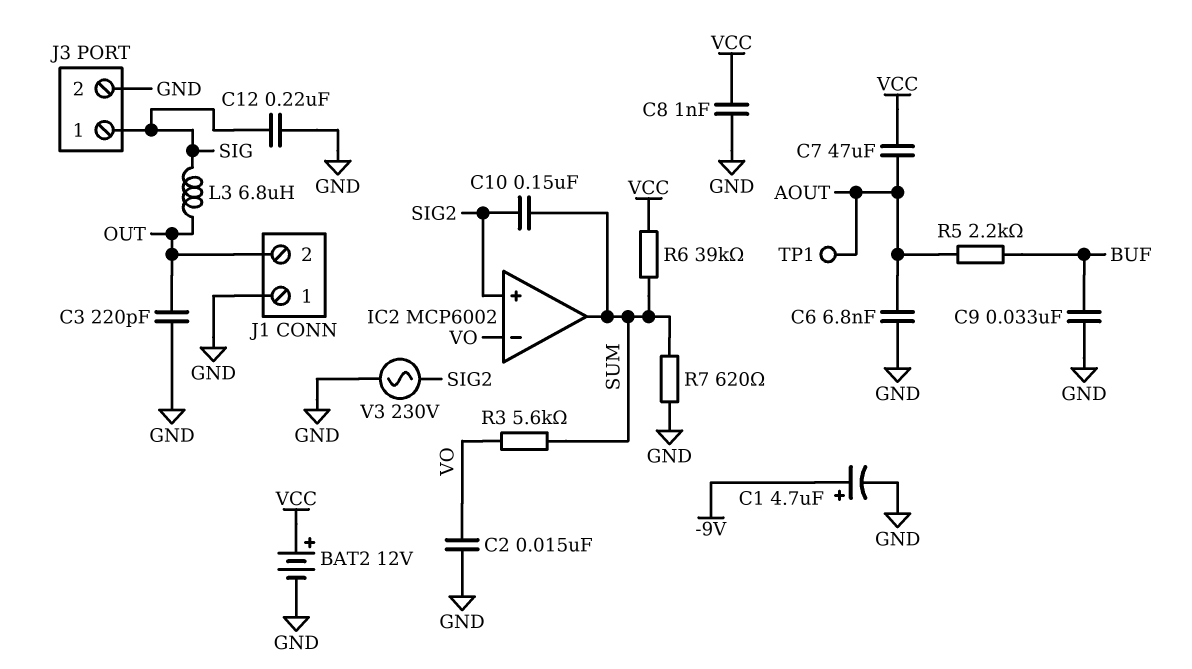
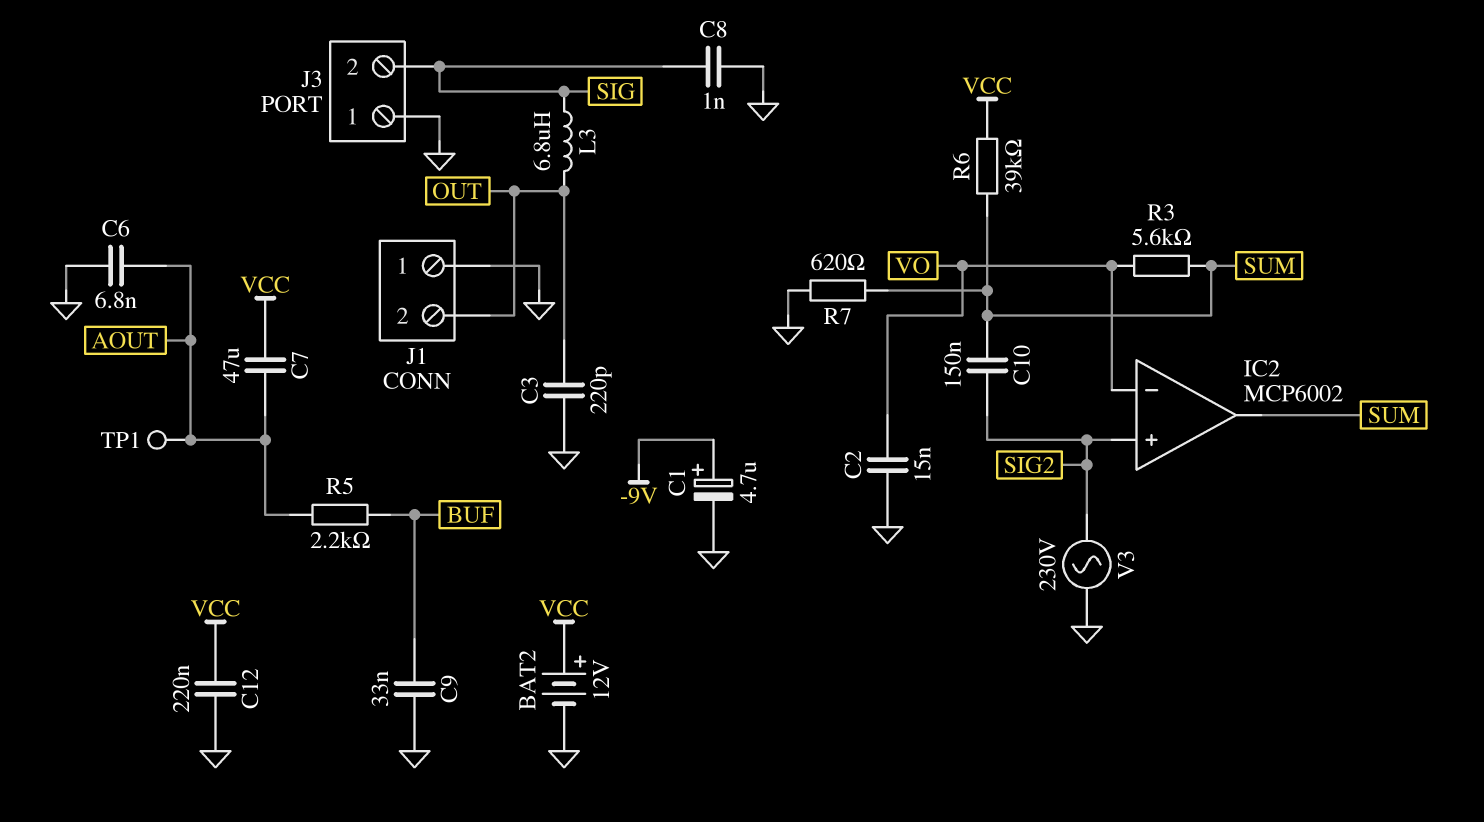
C8: 1nF (GND, VCC) -> 1nF (GND, SIG)
C12: 220nF (GND, SIG) -> 220nF (GND, VCC)
J3 pin 1: SIG -> GND
J3 pin 2: GND -> SIG

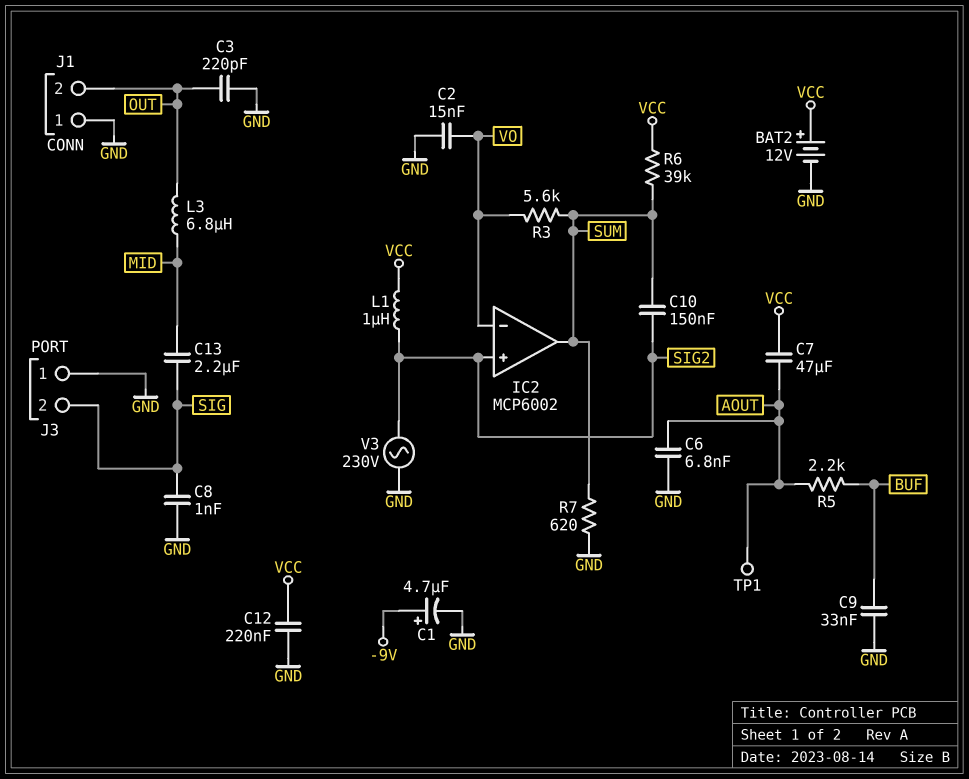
C13: none -> 2.2uF (MID, SIG)
L1: none -> 1uH (SIG2, VCC)
L3: 6.8uH (OUT, SIG) -> 6.8uH (MID, OUT)

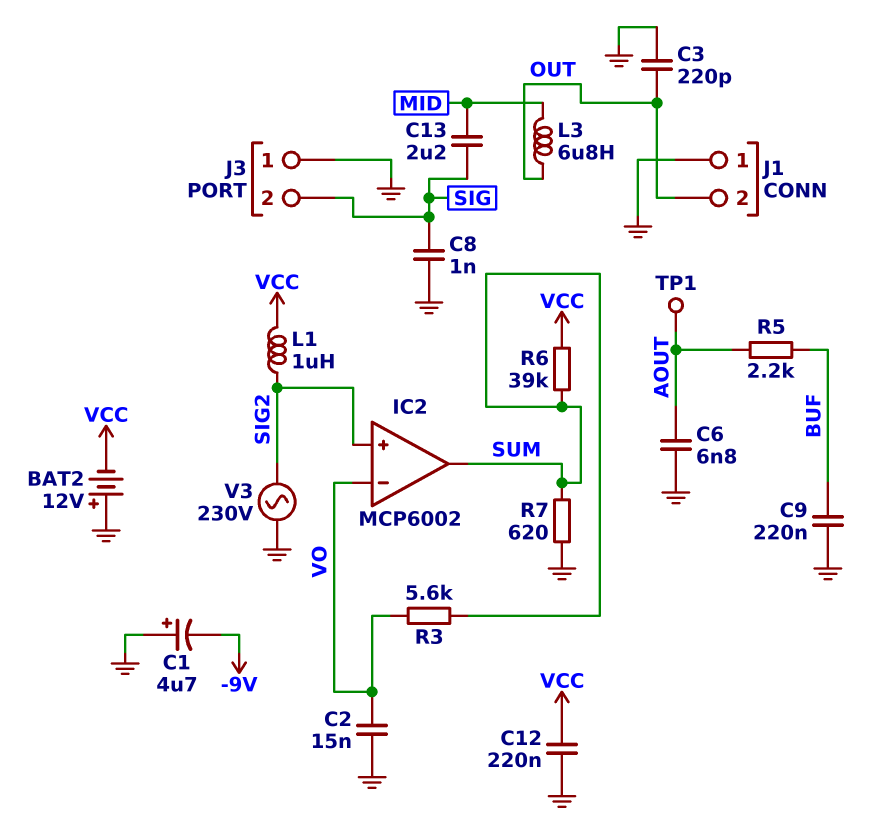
BAT2: 12V (plus VCC, minus GND) -> 12V (plus GND, minus VCC)
C1: 4.7uF (plus -9V, minus GND) -> 4.7uF (plus GND, minus -9V)
C7: 47uF (AOUT, VCC) -> none
C9: 33nF (BUF, GND) -> 220nF (BUF, GND)
C10: 150nF (SIG2, SUM) -> none

